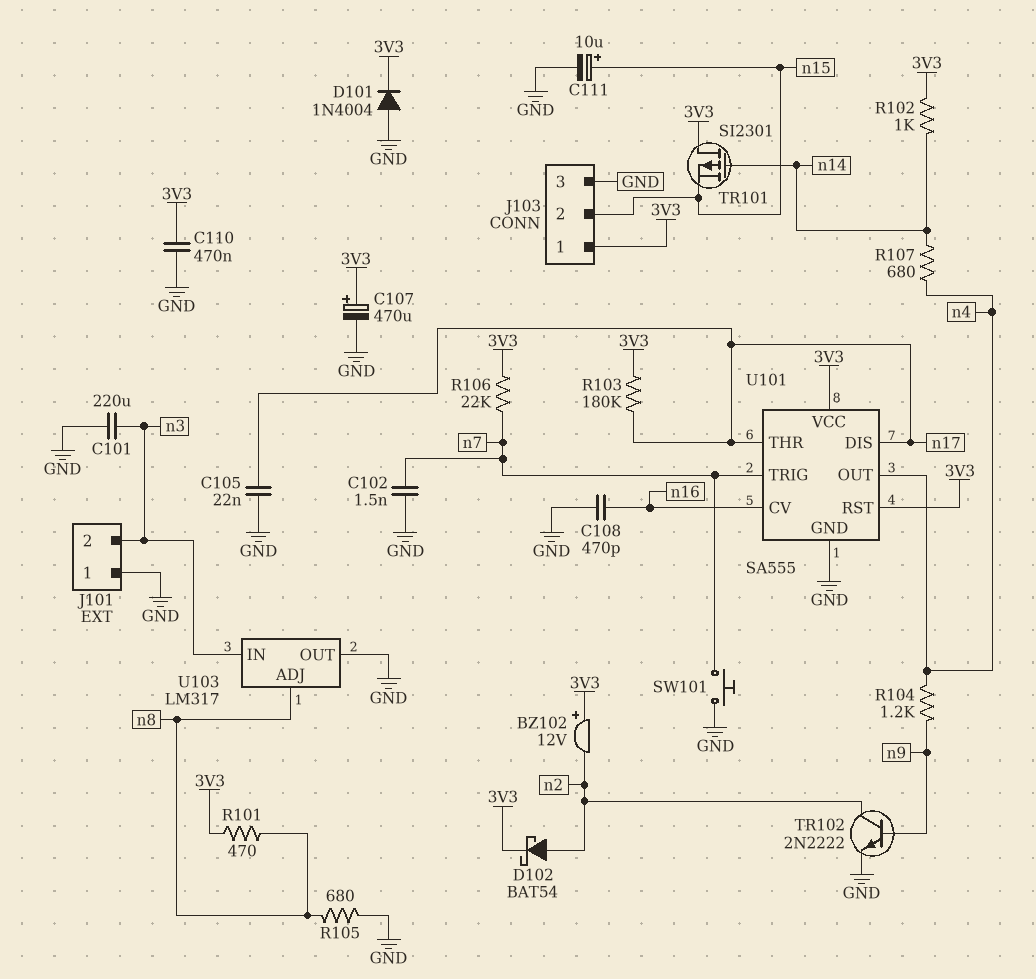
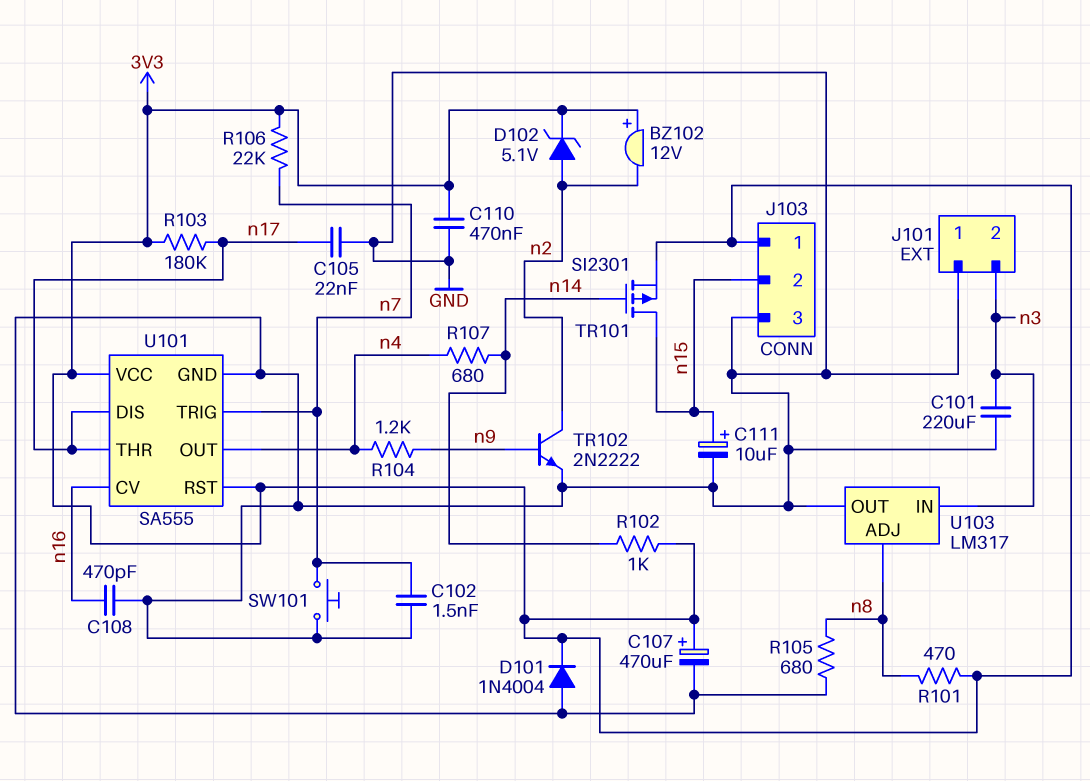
D102: schottky BAT54 (A n2, K 3V3) -> zener 5.1V (A n2, K 3V3)
TR101: PMOS SI2301 (G n14, D 3V3, S n15) -> PMOS SI2301 (G n14, D n15, S 3V3)

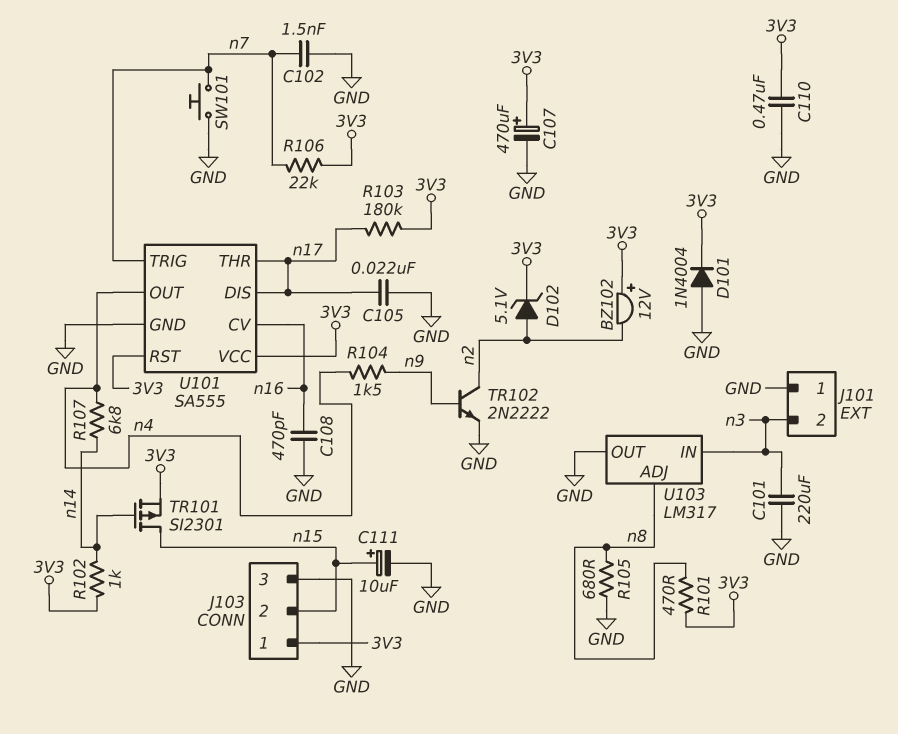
R104: 1.2k (n4, n9) -> 1.5k (n4, n9)
R107: 680 (n4, n14) -> 6.8k (n4, n14)

